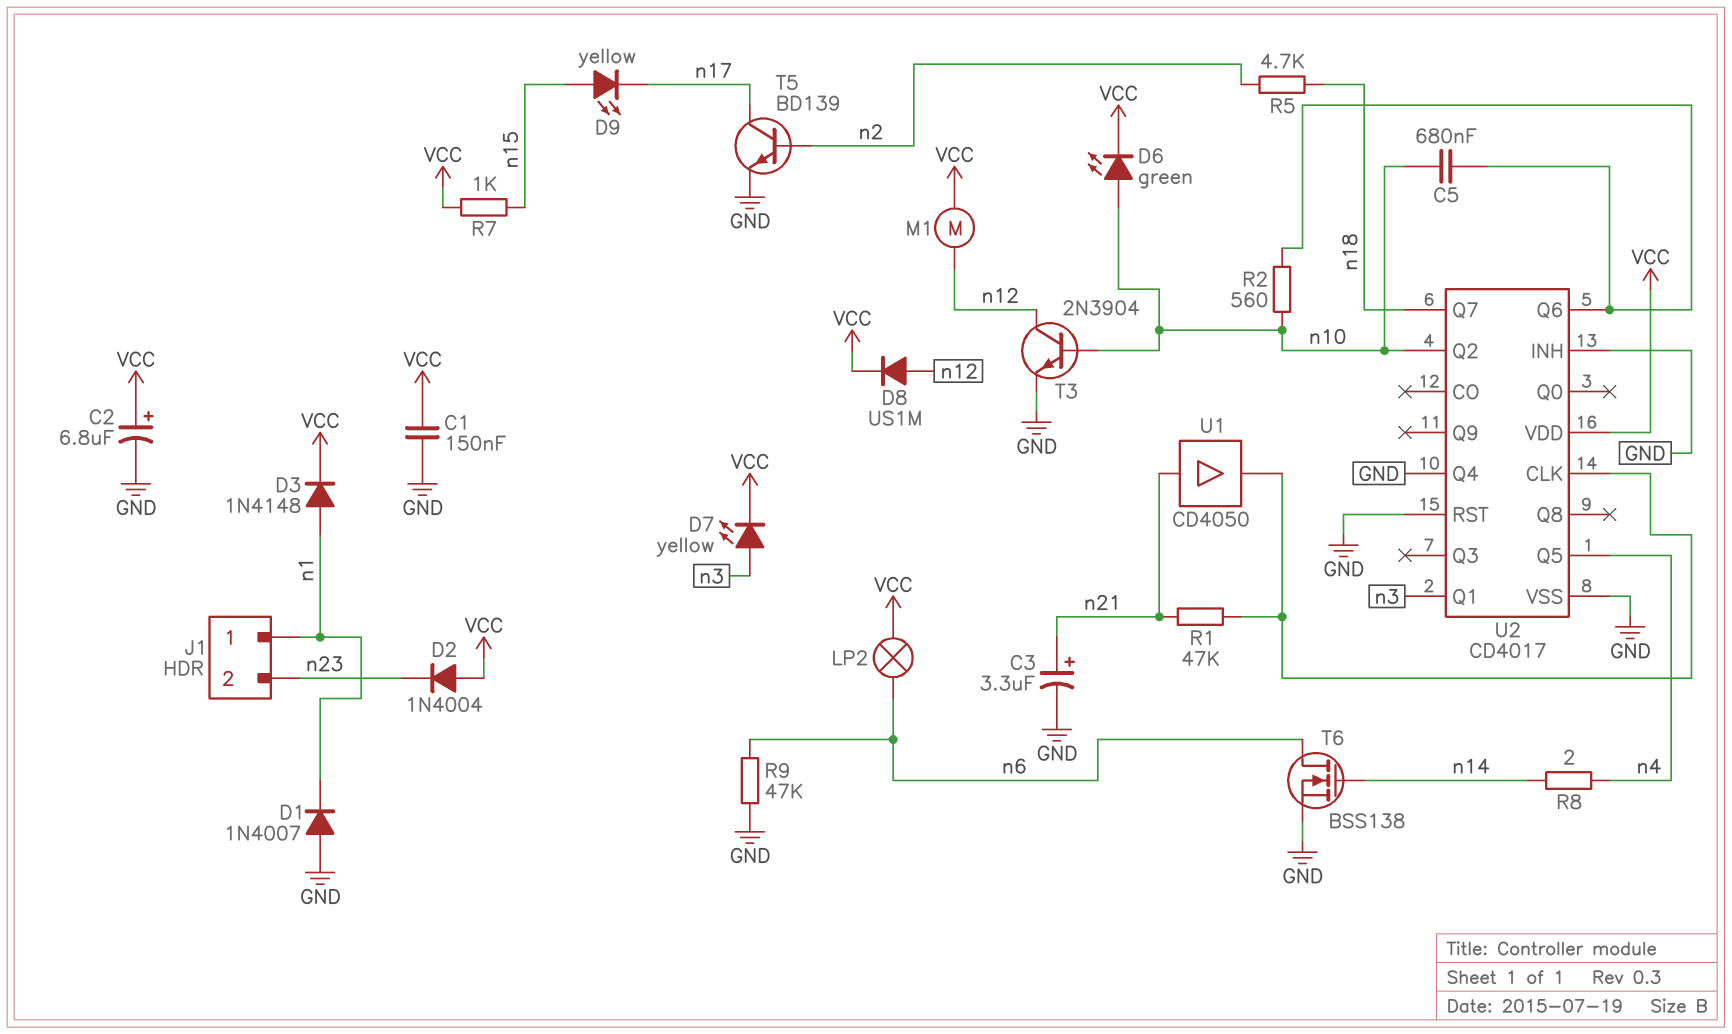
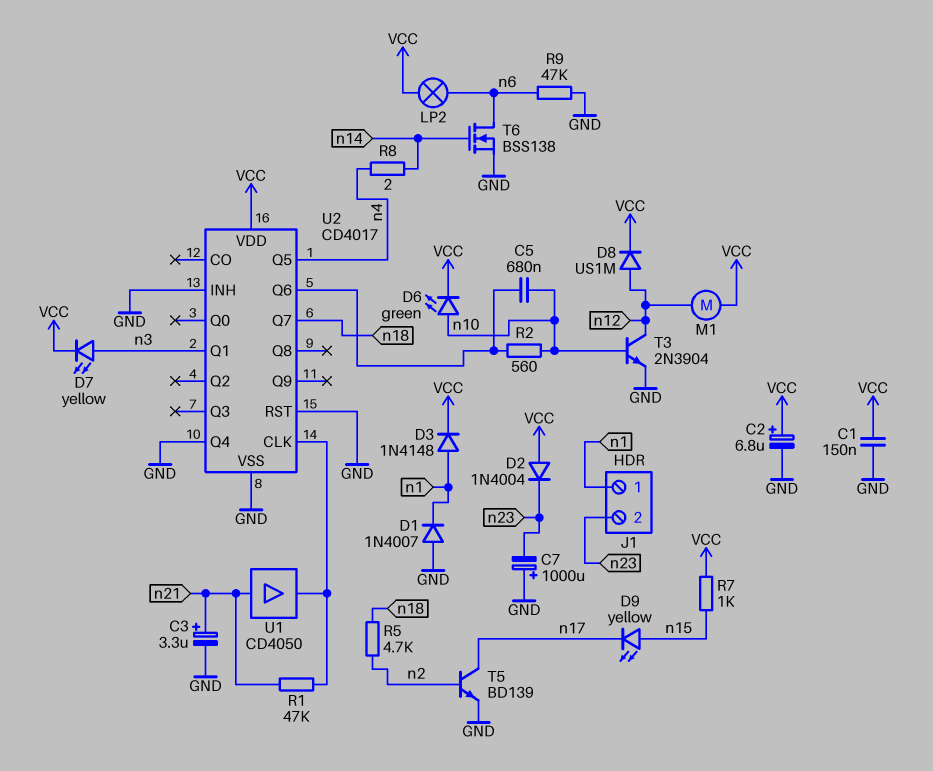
C7: none -> 1000uF (plus GND, minus n23)
U2 pin Q2: n10 -> none

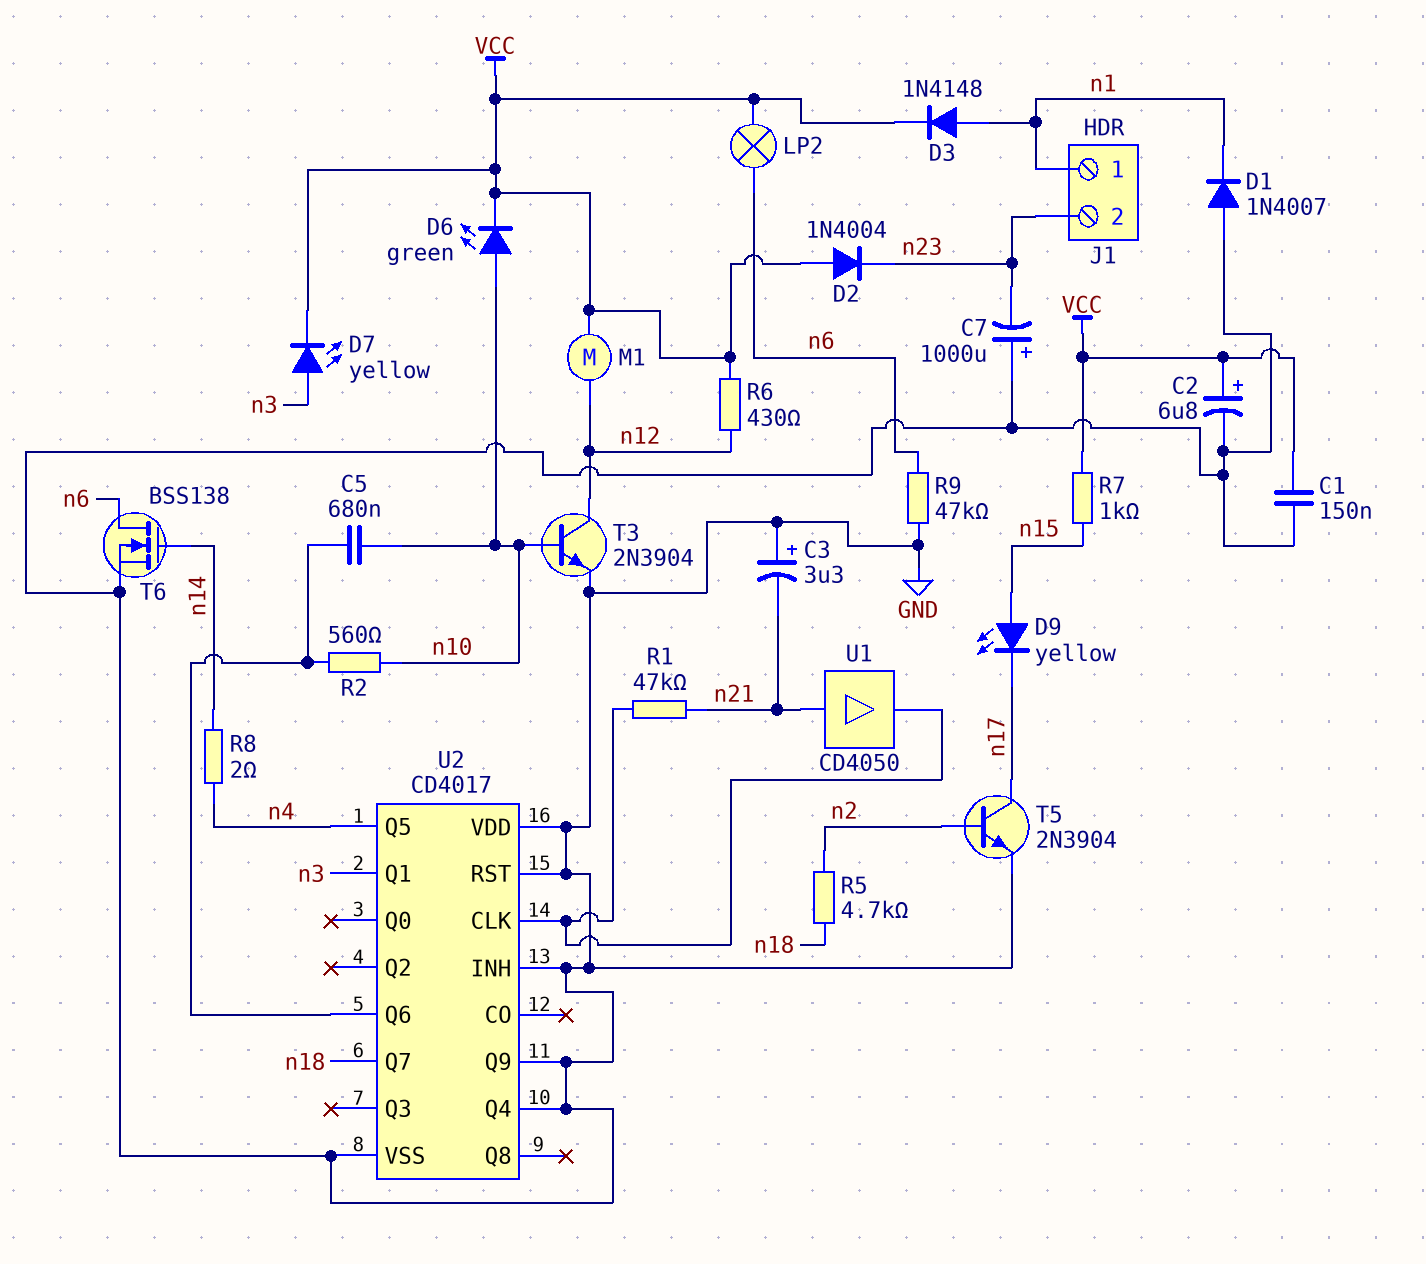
C3: 3.3uF (plus n21, minus GND) -> 3.3uF (plus GND, minus n21)
D8: diode US1M (A n12, K VCC) -> none
R6: none -> 430 (VCC, n12)
T5: NPN BD139 (B n2, C n17, E GND) -> NPN 2N3904 (B n2, C n17, E GND)
U2 pin Q9: none -> GND
U2 pin VDD: VCC -> GND

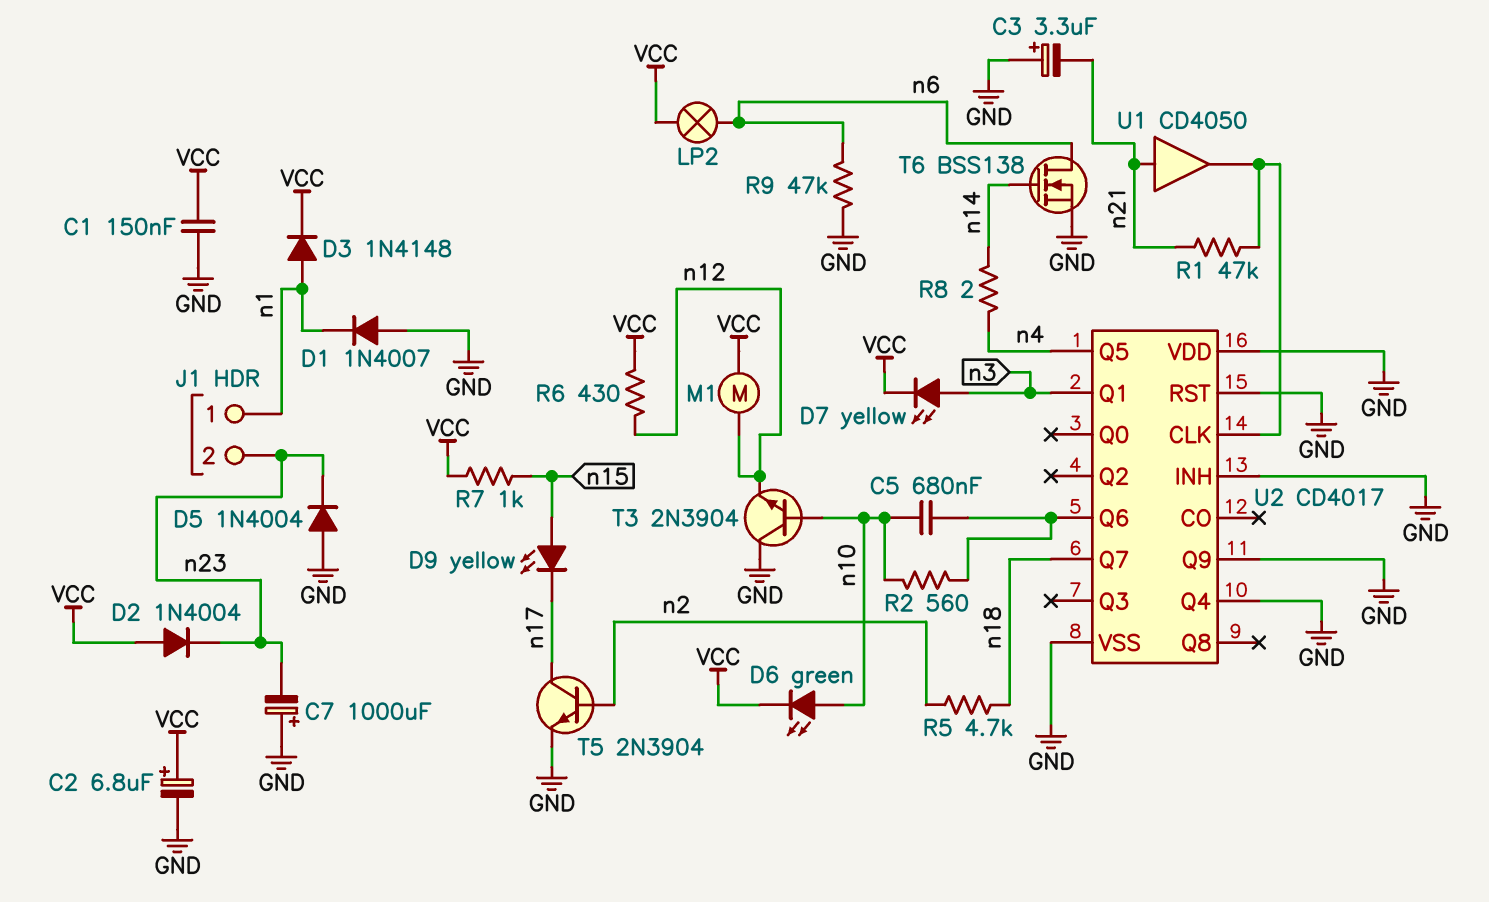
D5: none -> diode 1N4004 (A GND, K n23)
T3: NPN 2N3904 (B n10, C n12, E GND) -> NPN 2N3904 (B n10, C GND, E n12)

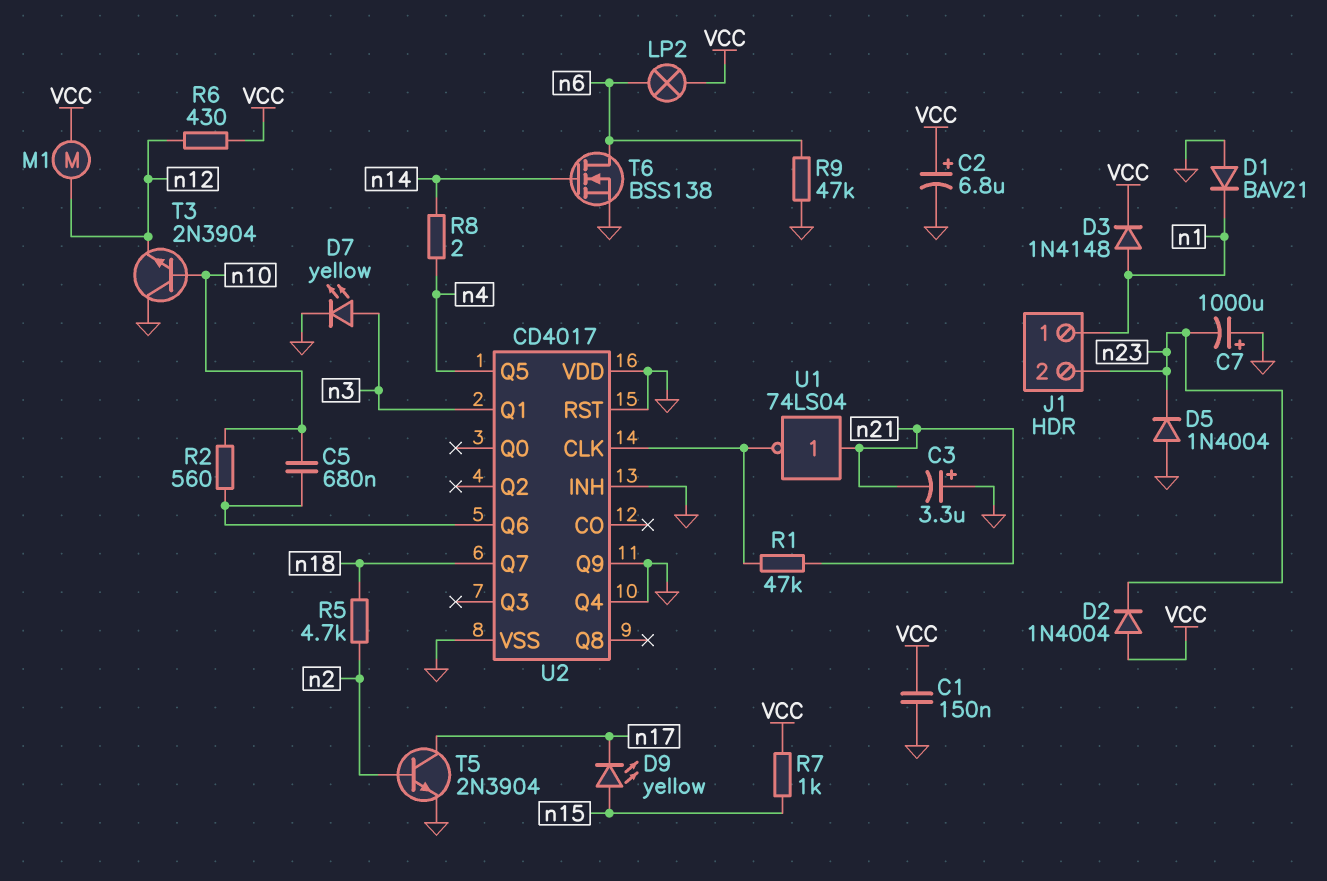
D1: diode 1N4007 (A GND, K n1) -> diode BAV21 (A GND, K n1)
D6: LED green (A n10, K VCC) -> none
D7: LED yellow (A n3, K VCC) -> LED yellow (A n3, K GND)
U1: buffer CD4050 (in n21, out U2/CLK) -> NOT 74LS04 (in n21, out U2/CLK)

